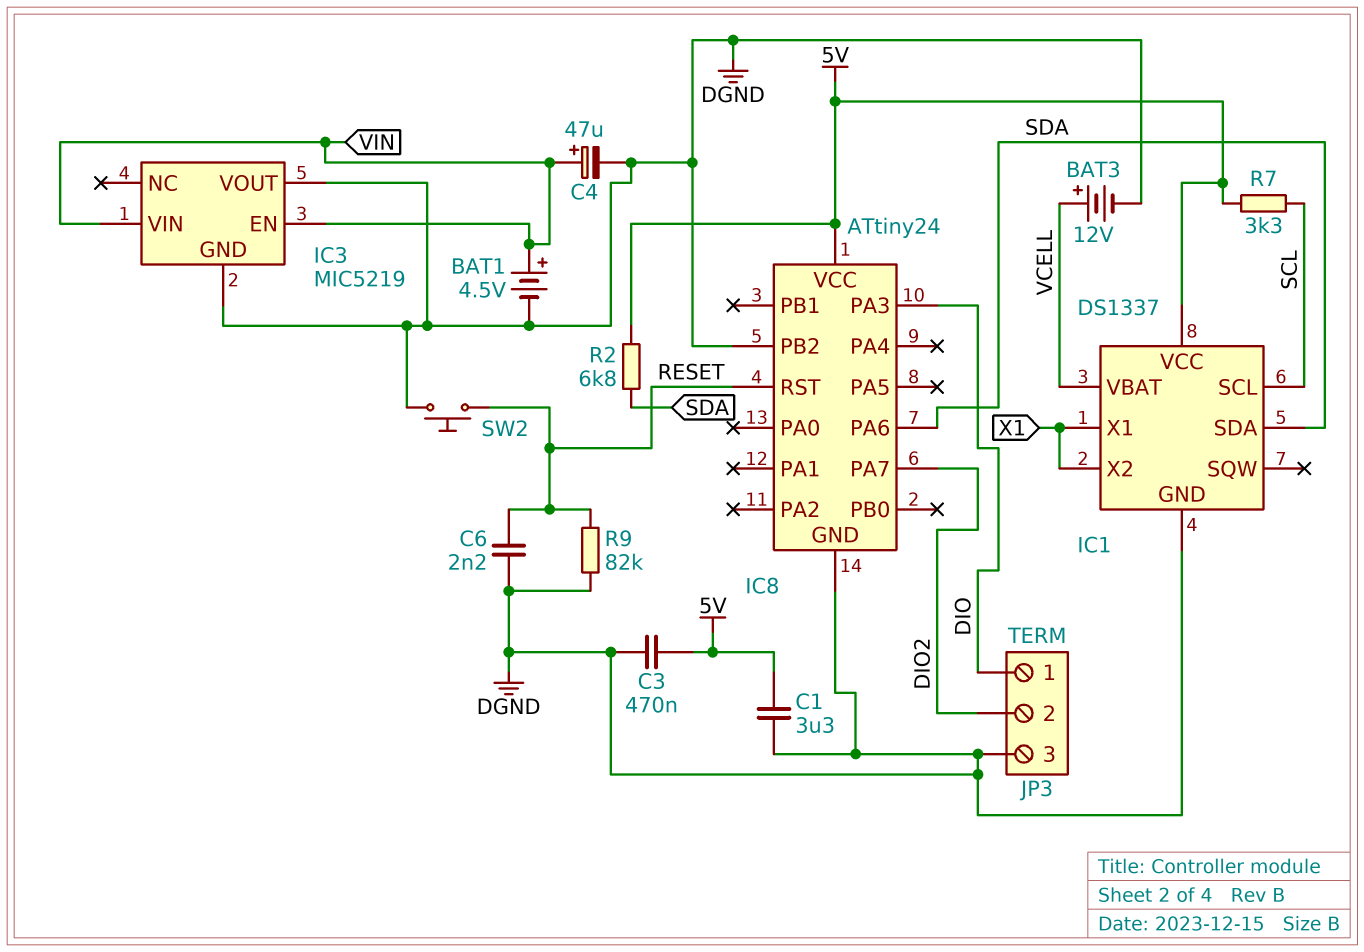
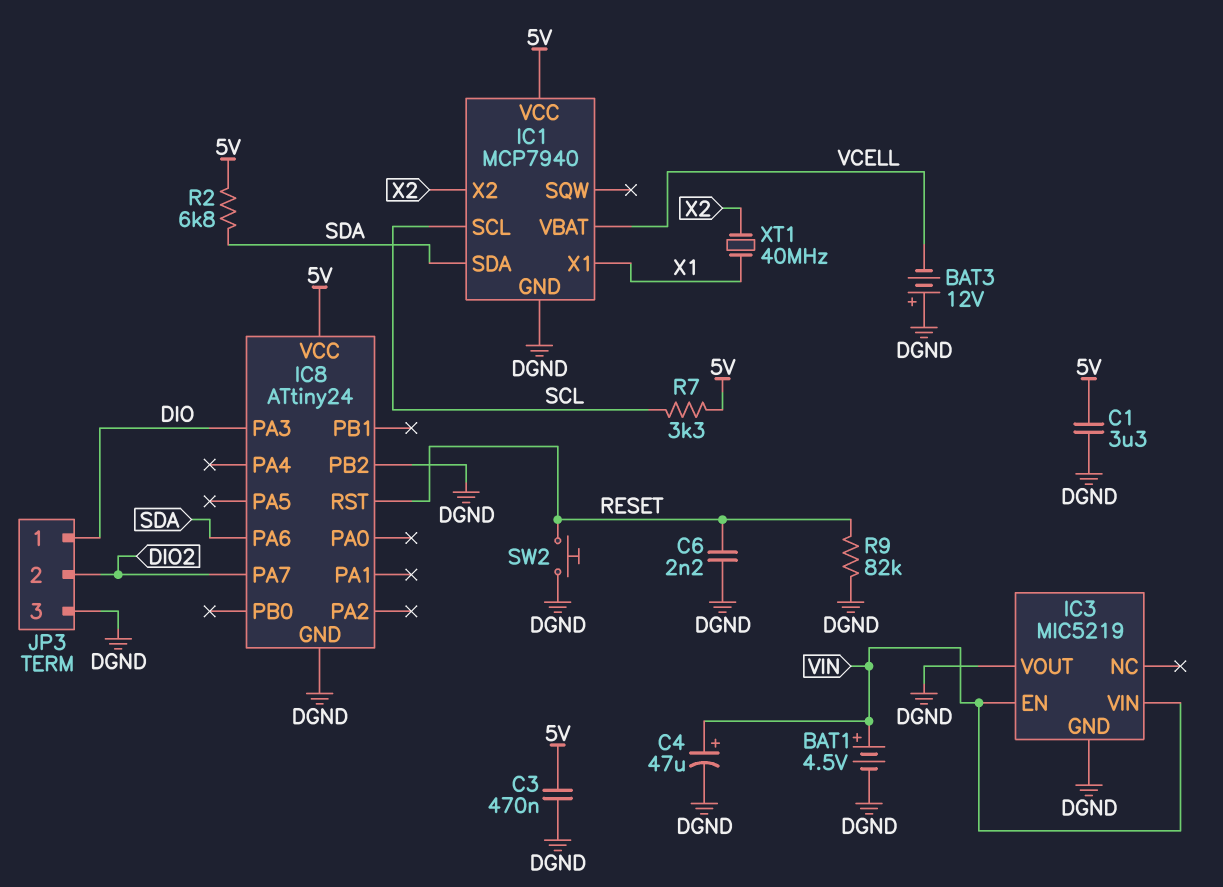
BAT3: 12V (plus VCELL, minus DGND) -> 12V (plus DGND, minus VCELL)
IC1: DS1337 -> MCP7940
IC1 pin X2: X1 -> X2
XT1: none -> 40MHz (X1, X2)

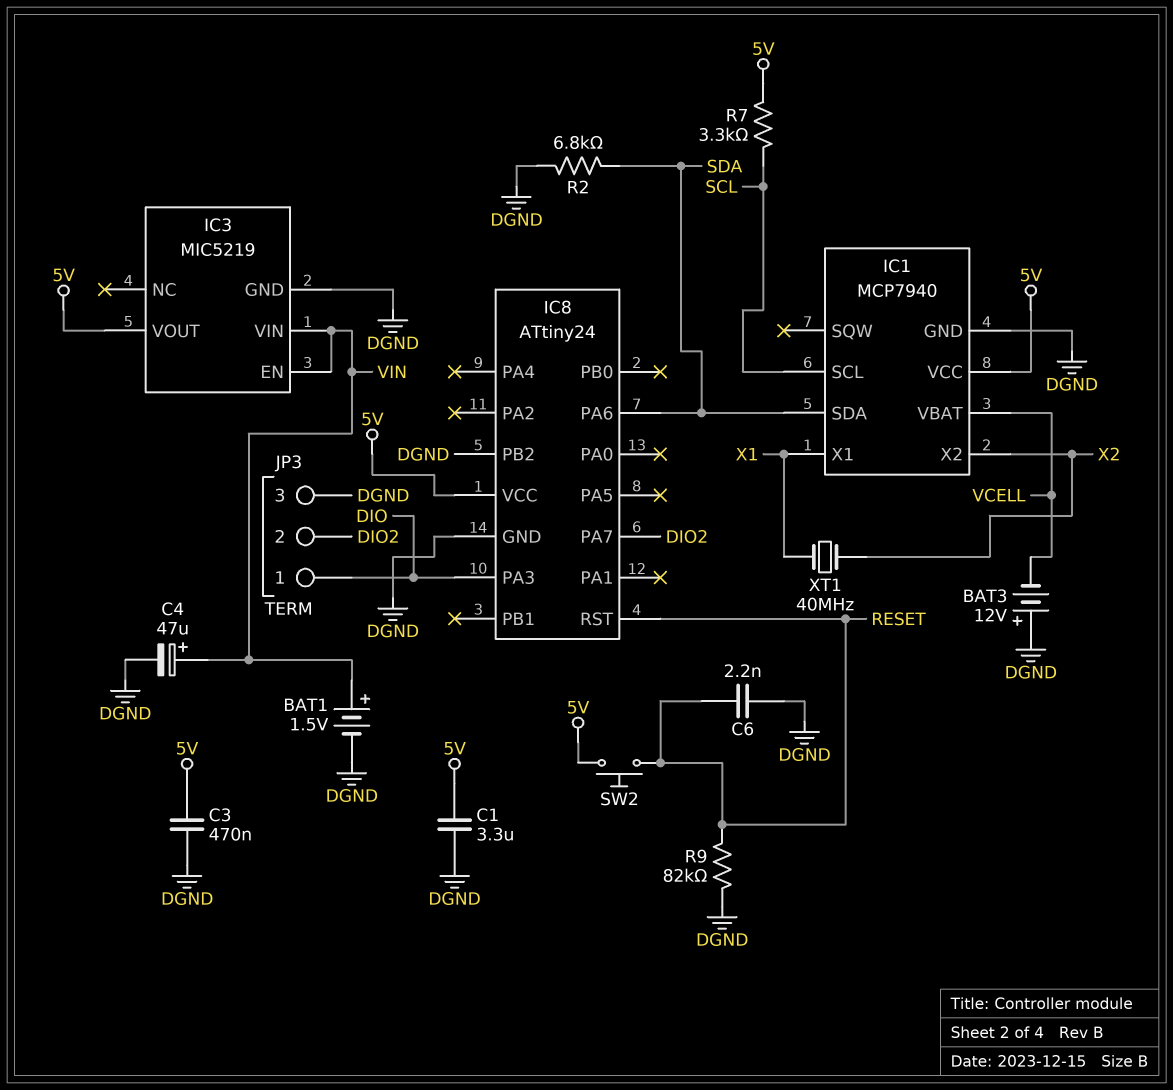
BAT1: 4.5V (plus VIN, minus DGND) -> 1.5V (plus VIN, minus DGND)
IC3 pin VOUT: DGND -> 5V
R2: 6.8k (5V, SDA) -> 6.8k (DGND, SDA)
SW2: button (DGND, RESET) -> button (5V, RESET)

